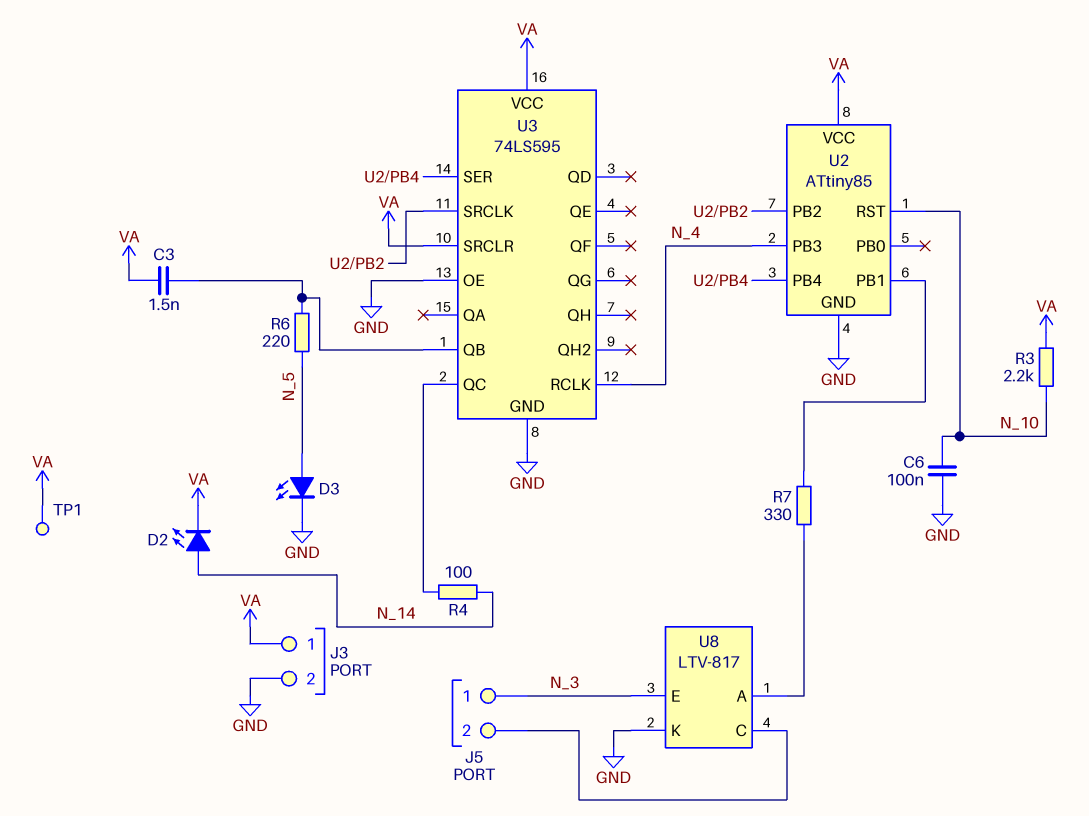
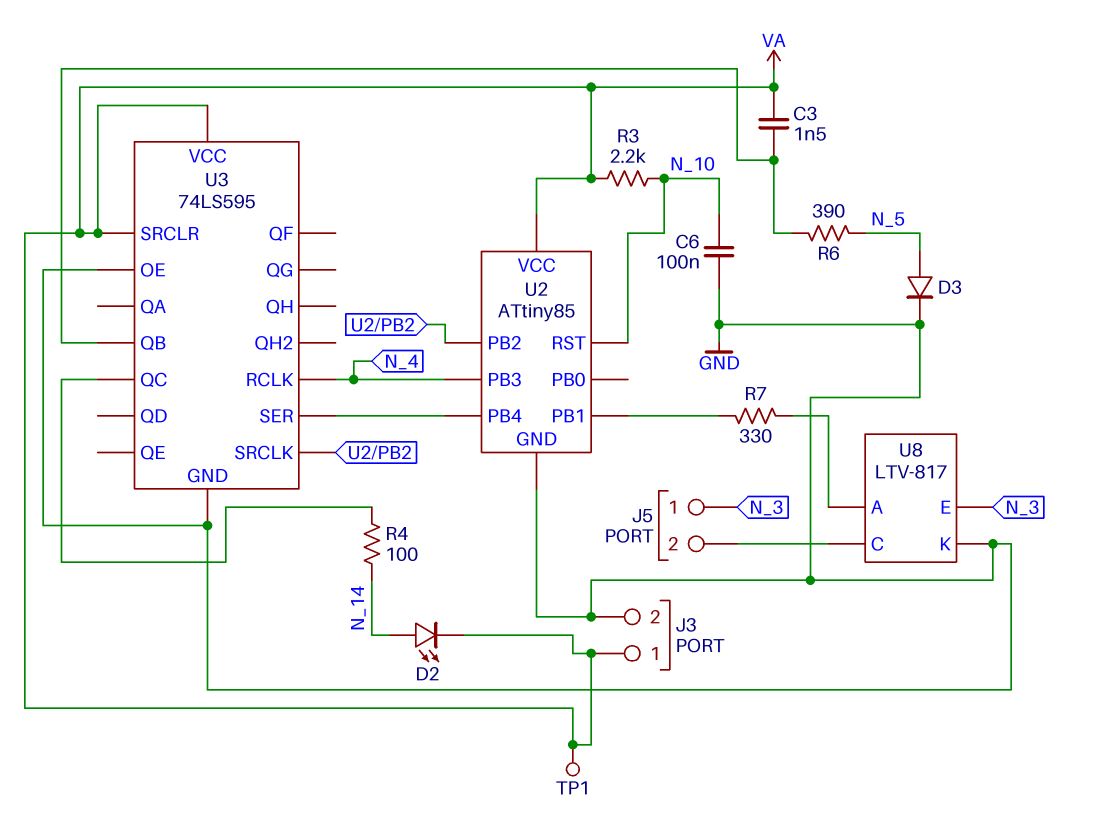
D3: LED (A N_5, K GND) -> diode (A N_5, K GND)
R6: 220 (N_5, U3/QB) -> 390 (N_5, U3/QB)

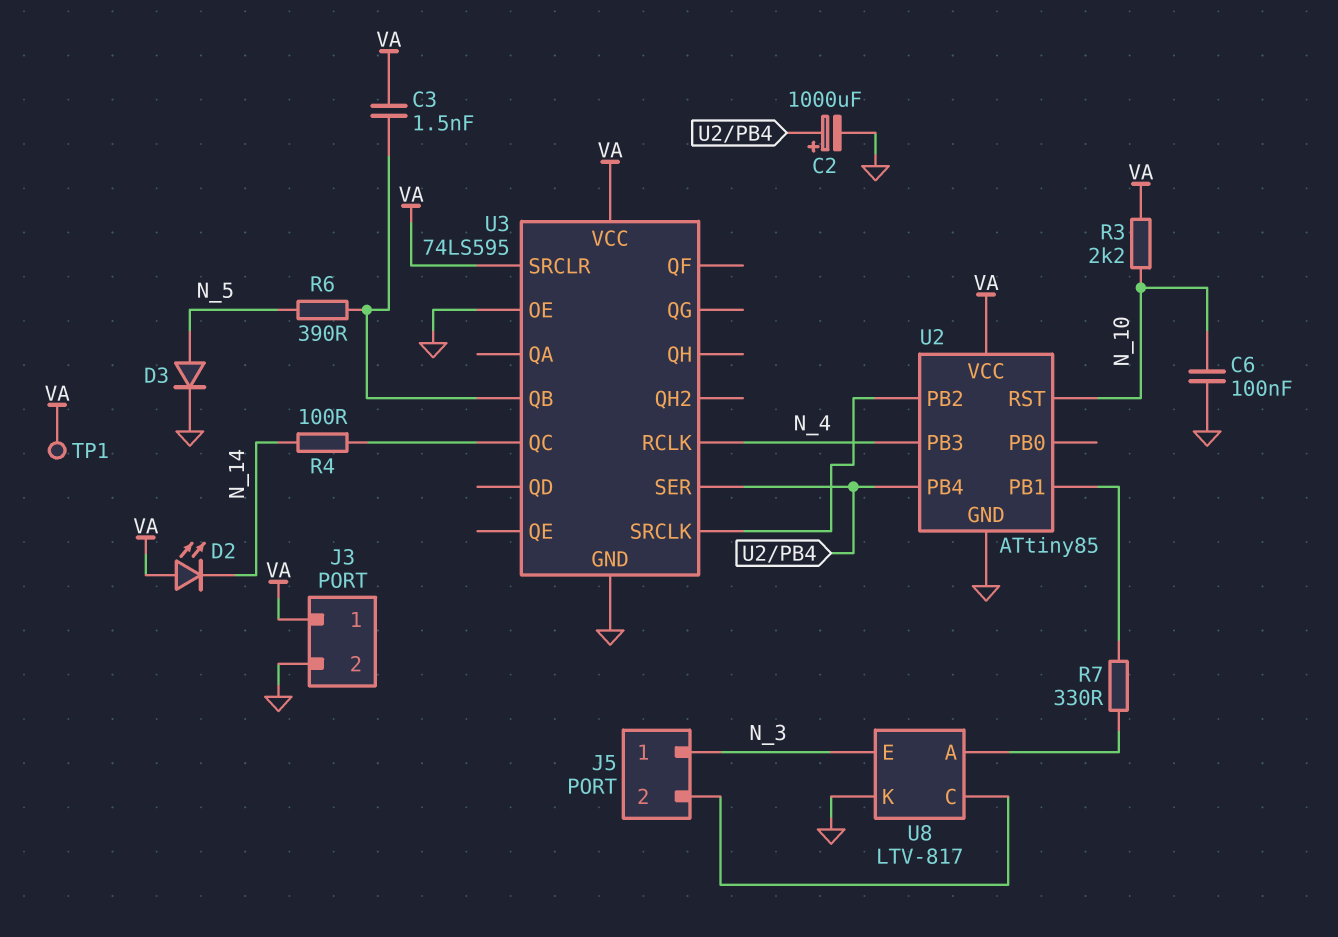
C2: none -> 1000uF (plus U2/PB4, minus GND)
D2: LED (A N_14, K VA) -> LED (A VA, K N_14)

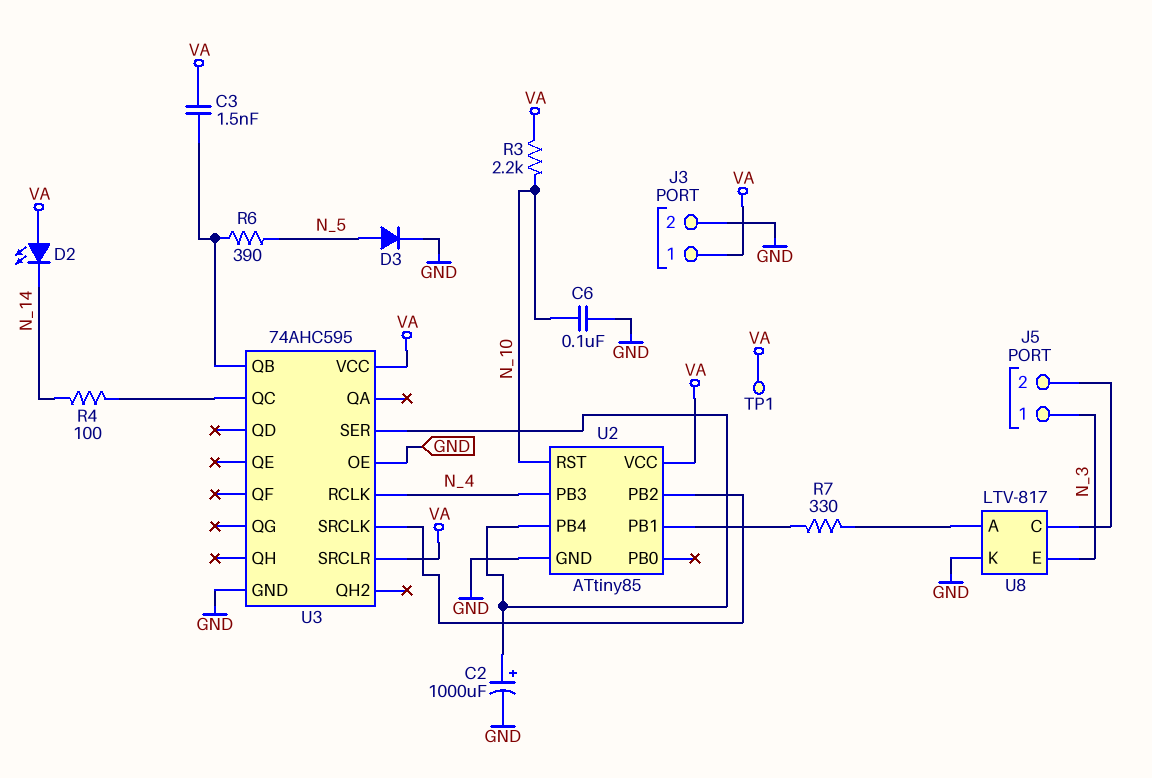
U3: 74LS595 -> 74AHC595

